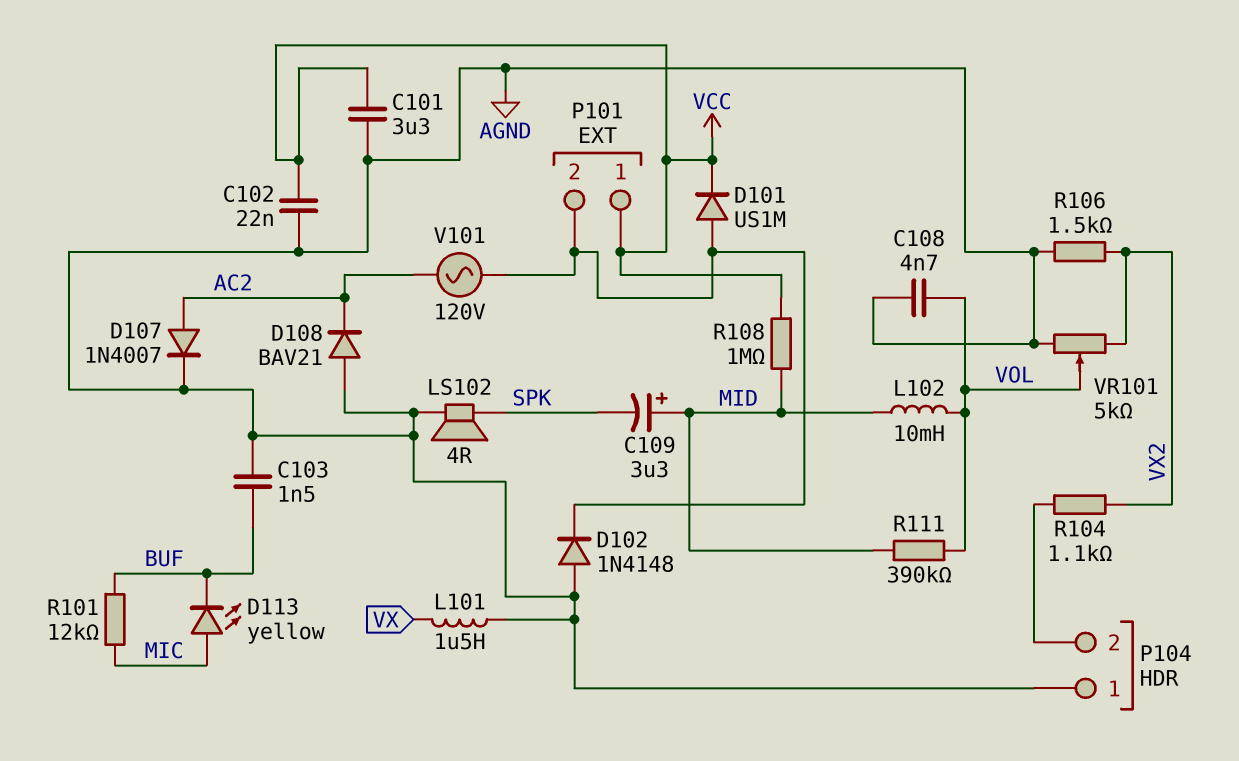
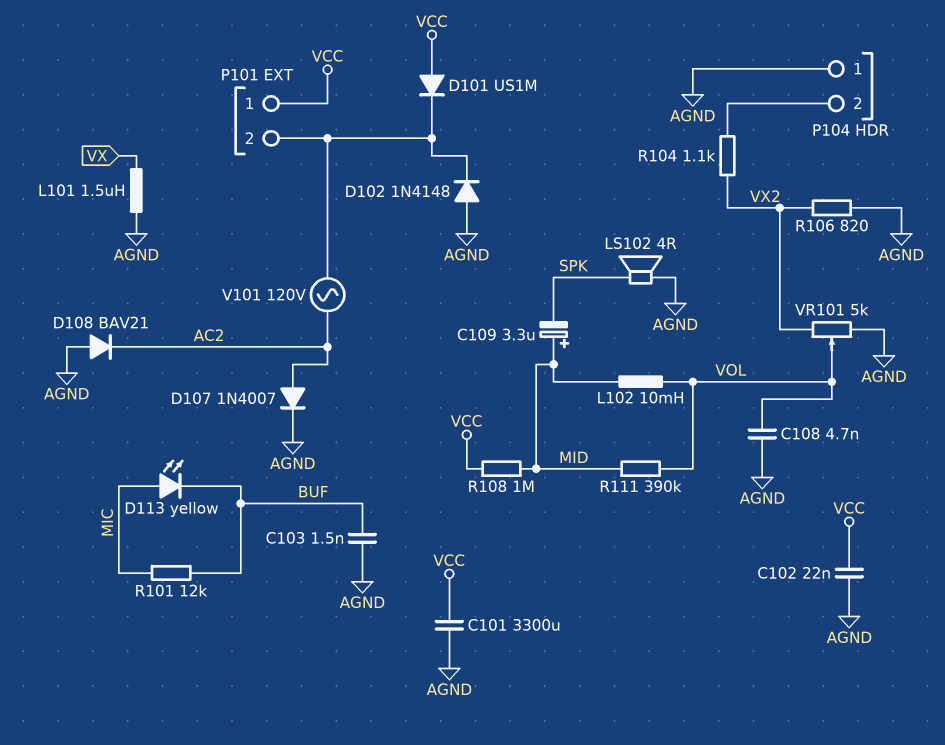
C101: 3.3uF (AGND, VCC) -> 3300uF (AGND, VCC)
D101: diode US1M (A P101/2, K VCC) -> diode US1M (A VCC, K P101/2)
R106: 1.5k (AGND, VX2) -> 820 (AGND, VX2)

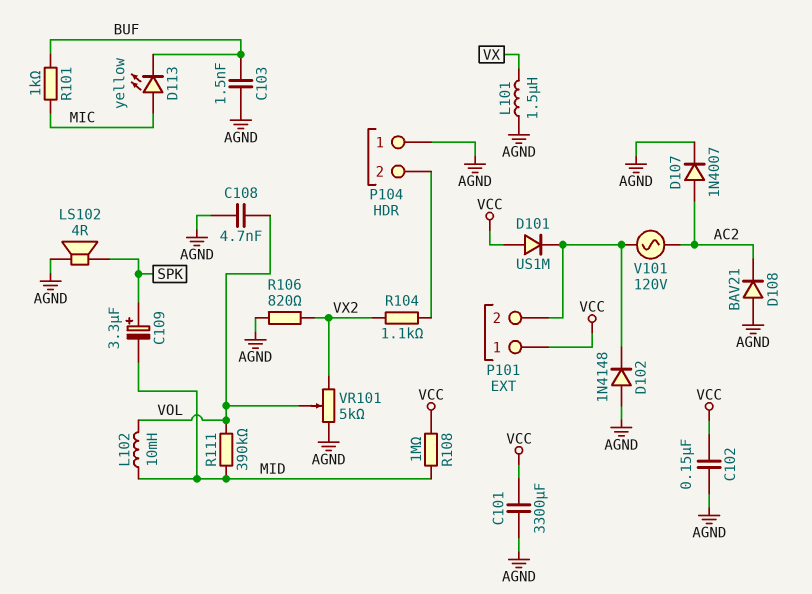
C102: 22nF (AGND, VCC) -> 150nF (AGND, VCC)
C109: 3.3uF (plus MID, minus SPK) -> 3.3uF (plus SPK, minus MID)
R101: 12k (BUF, MIC) -> 1k (BUF, MIC)

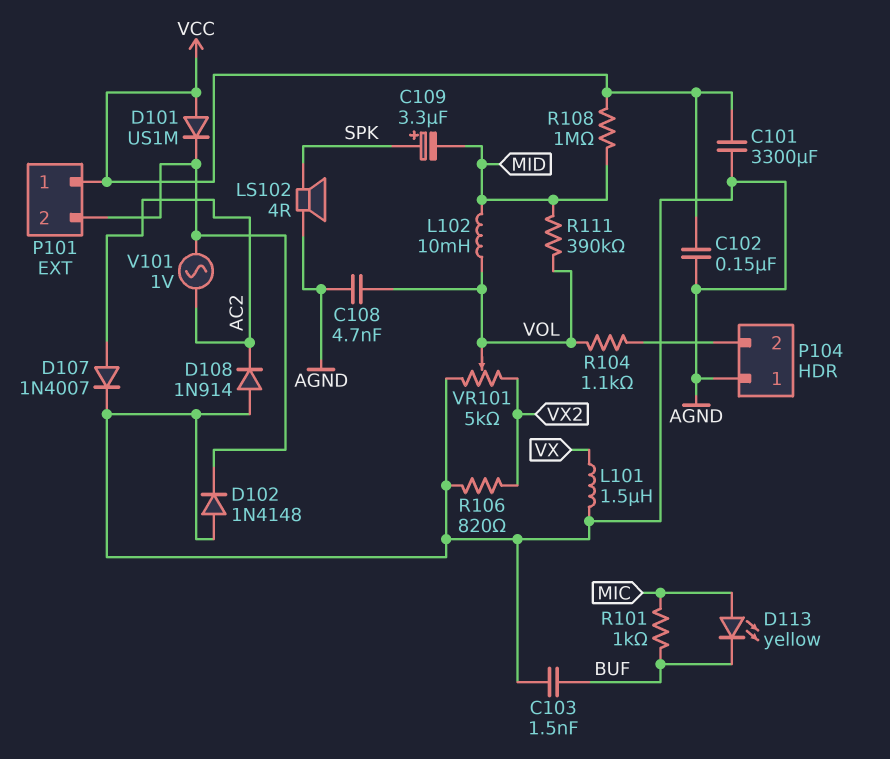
D108: diode BAV21 (A AGND, K AC2) -> diode 1N914 (A AGND, K AC2)
R104: 1.1k (P104/2, VX2) -> 1.1k (P104/2, VOL)
V101: AC 120V (AC2, P101/2) -> AC 1V (AC2, P101/2)

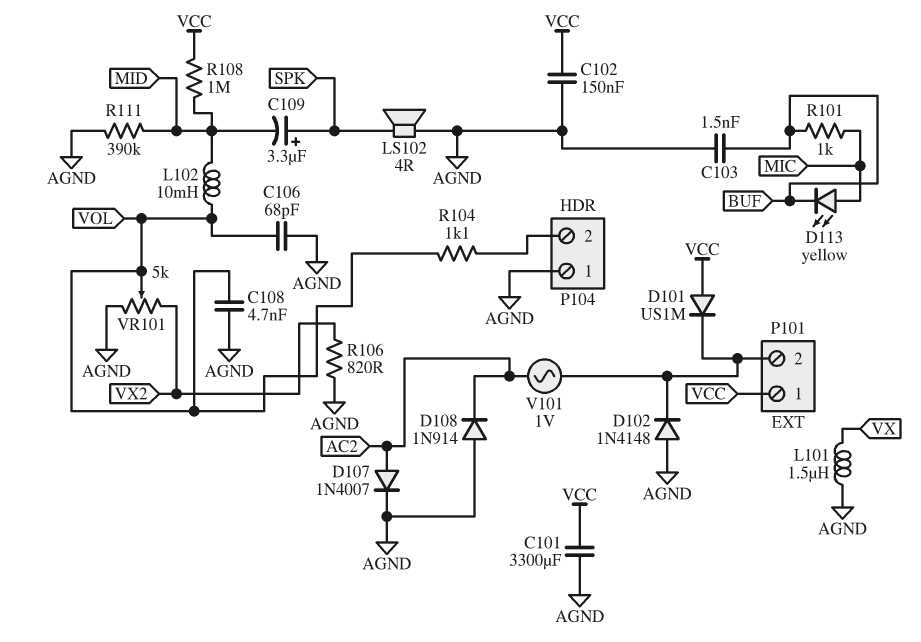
C106: none -> 68pF (AGND, VOL)
R111: 390k (MID, VOL) -> 390k (AGND, MID)

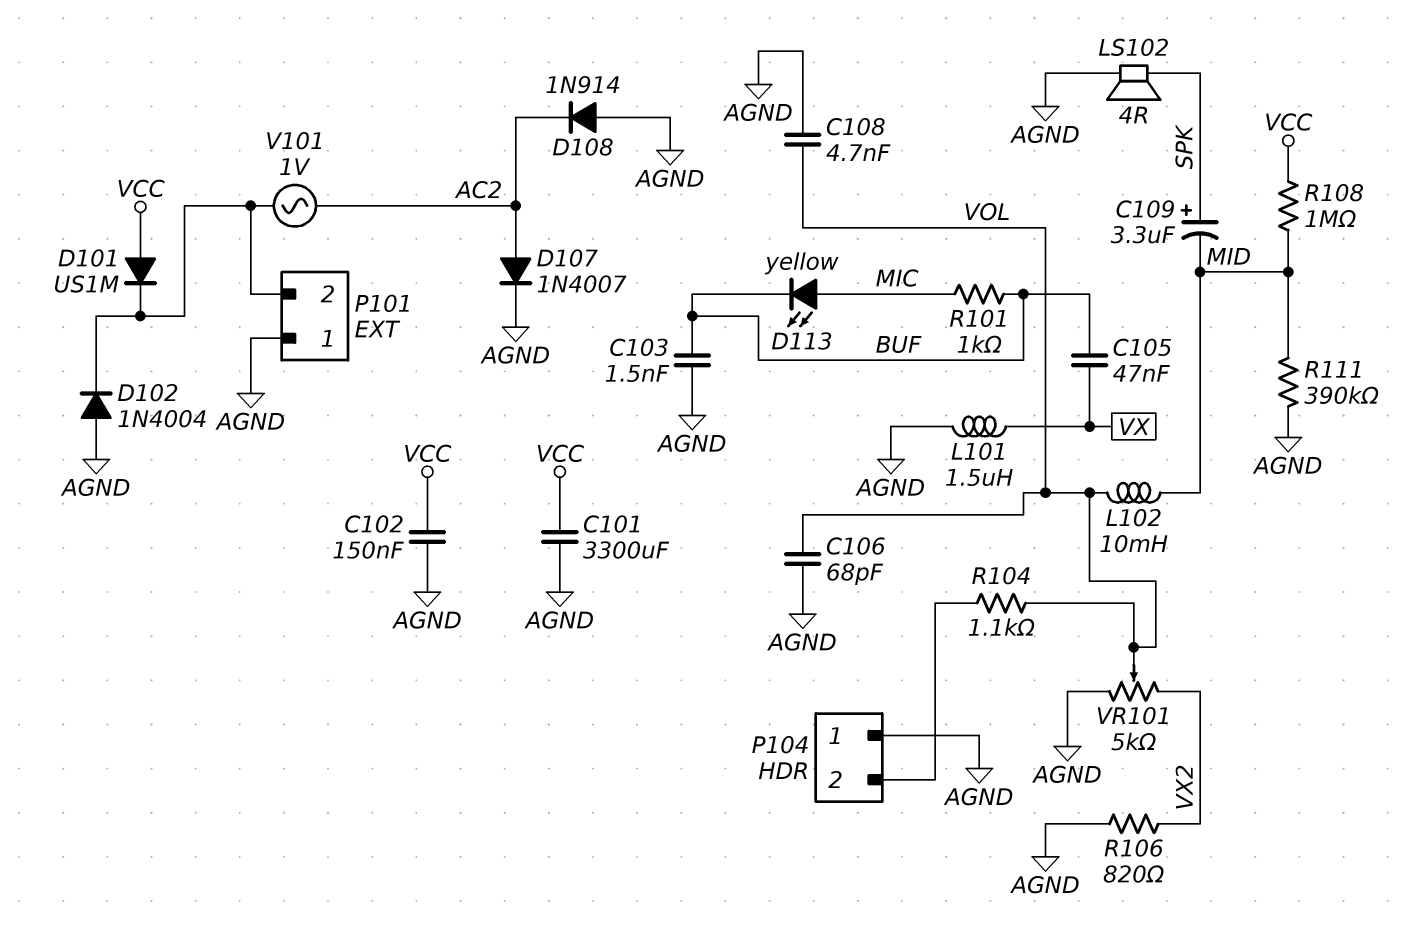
C105: none -> 47nF (BUF, VX)
D102: diode 1N4148 (A AGND, K P101/2) -> diode 1N4004 (A AGND, K P101/2)
P101 pin 1: VCC -> AGND

